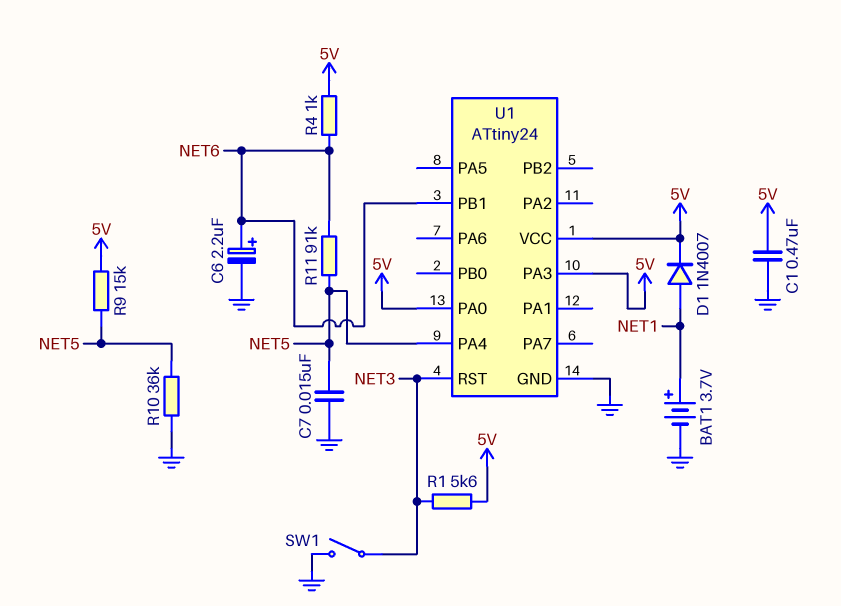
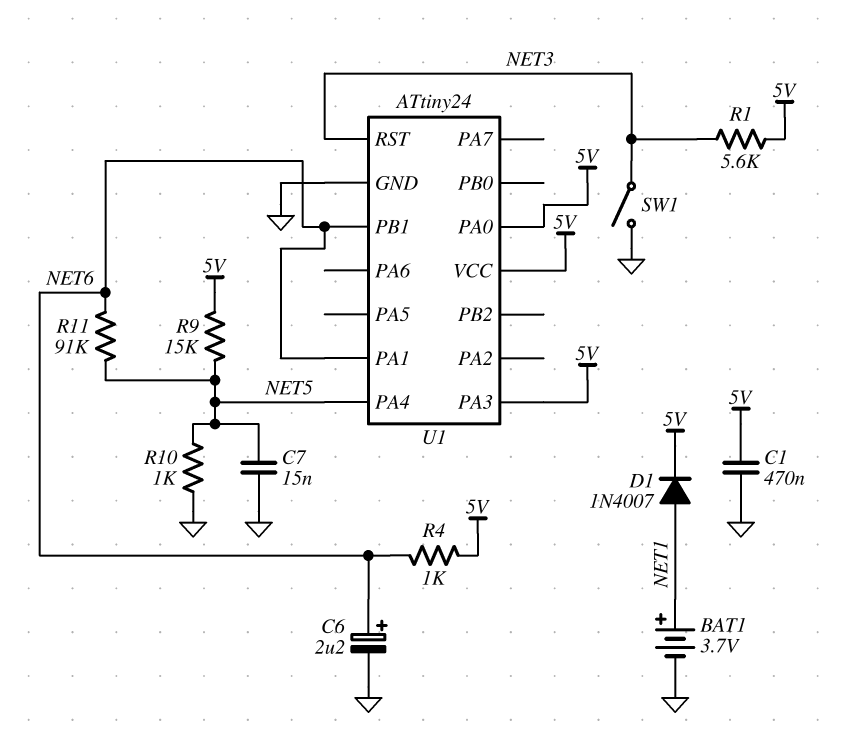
R10: 36k (GND, NET5) -> 1k (GND, NET5)
U1 pin PA1: none -> NET6

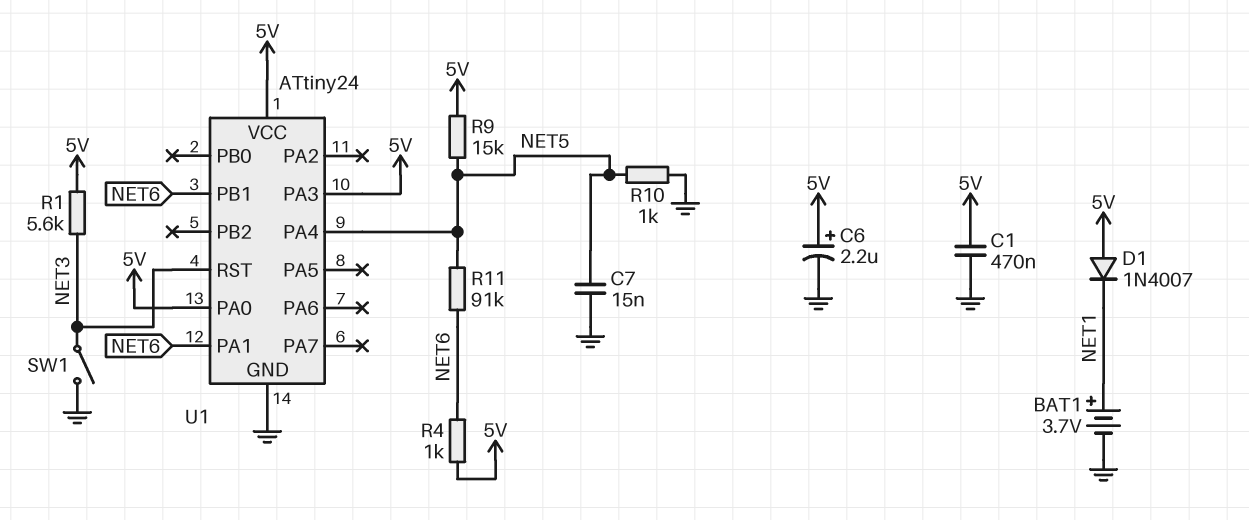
C6: 2.2uF (plus NET6, minus GND) -> 2.2uF (plus 5V, minus GND)
D1: diode 1N4007 (A NET1, K 5V) -> diode 1N4007 (A 5V, K NET1)

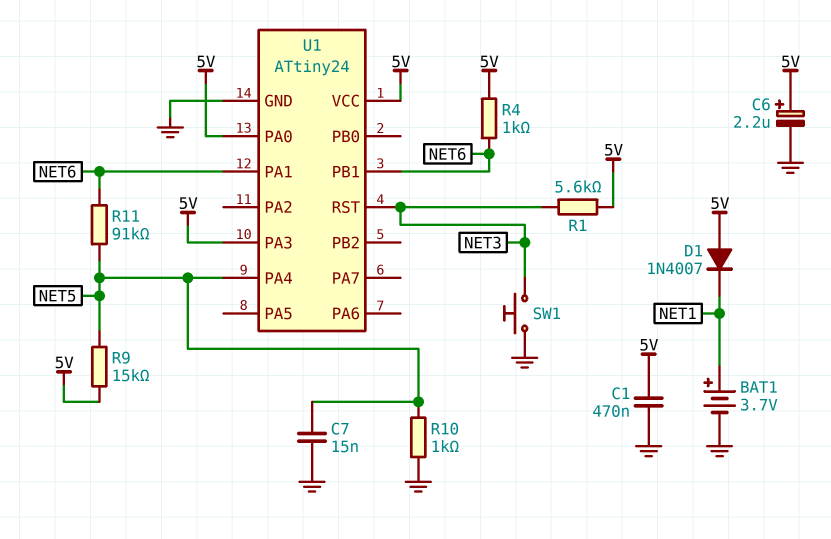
SW1: switch (GND, NET3) -> button (GND, NET3)

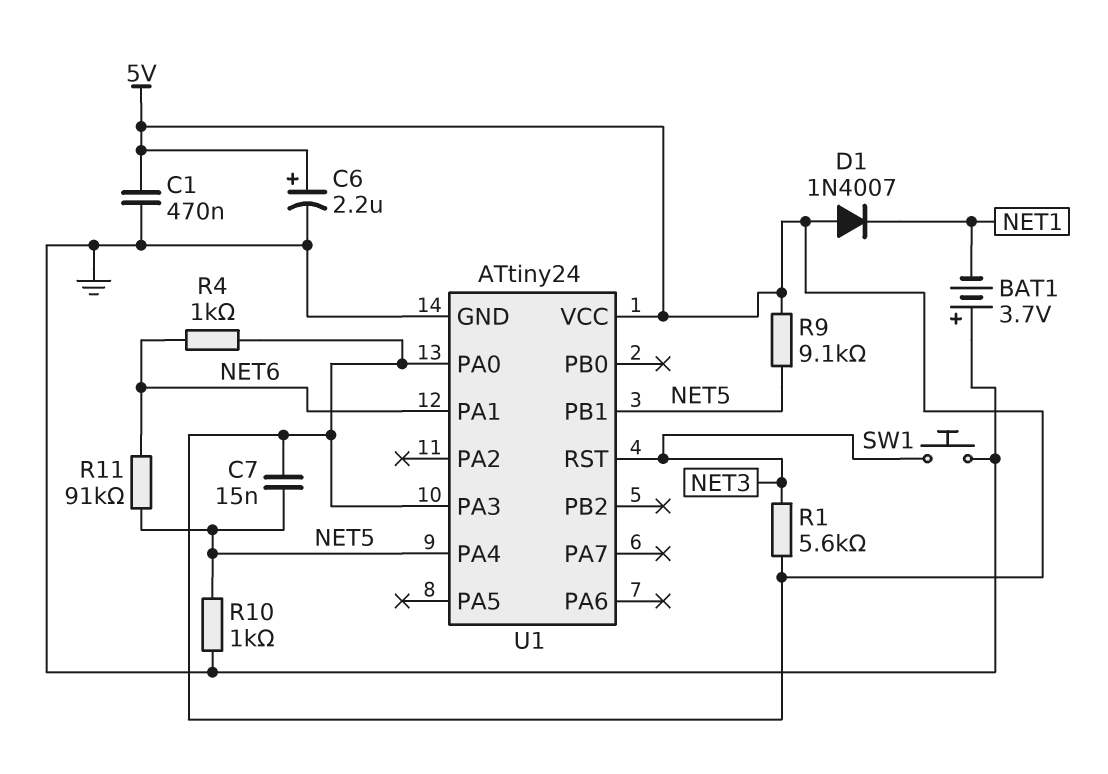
BAT1: 3.7V (plus NET1, minus GND) -> 3.7V (plus GND, minus NET1)
C7: 15nF (GND, NET5) -> 15nF (5V, NET5)
R9: 15k (5V, NET5) -> 9.1k (5V, NET5)
U1 pin PB1: NET6 -> NET5

